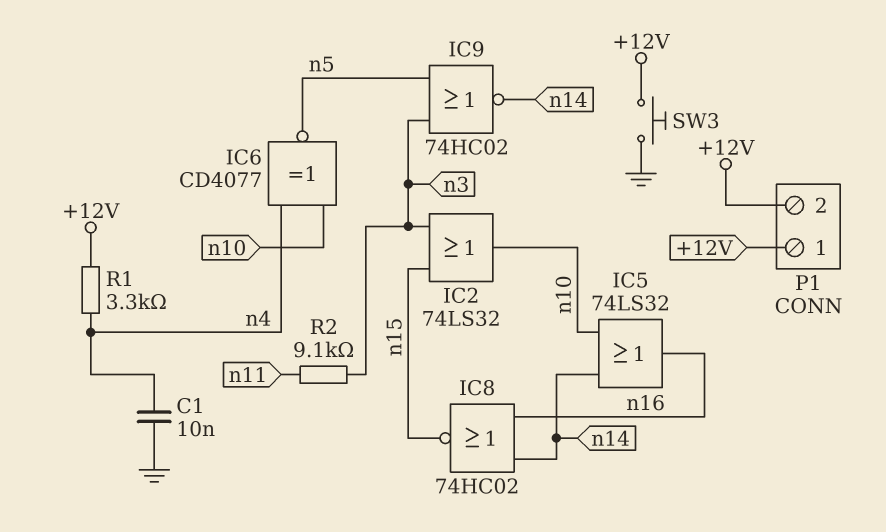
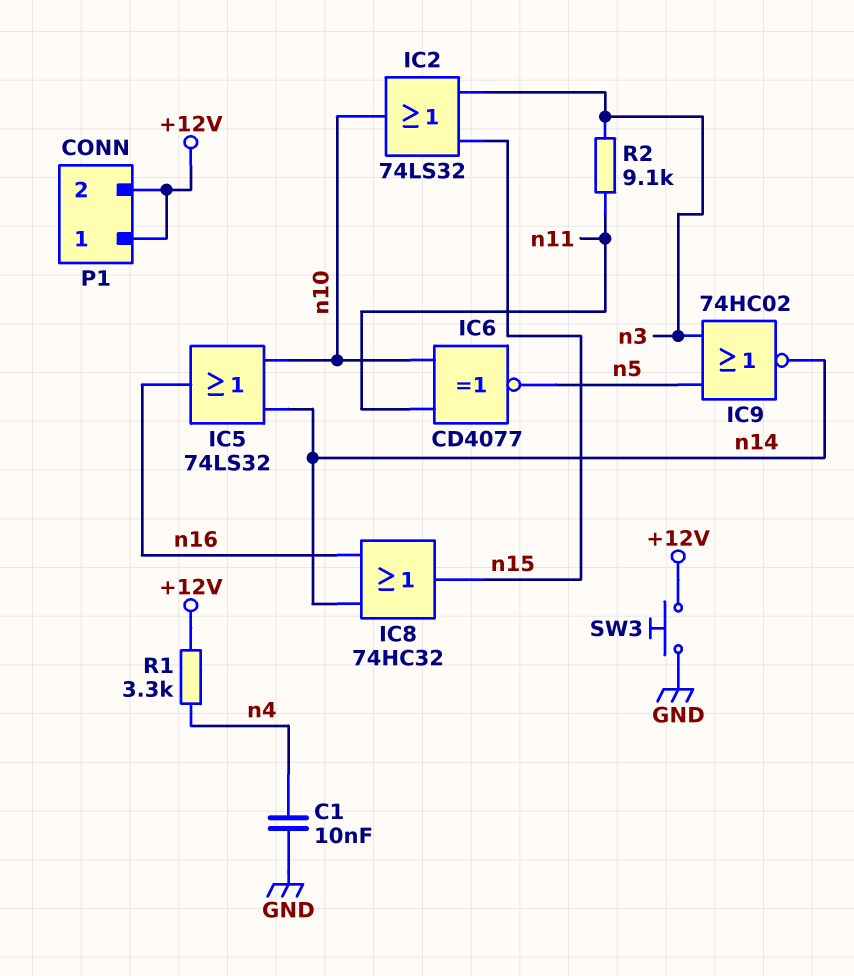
IC6: XNOR CD4077 (in n4, in n10, out n5) -> XNOR CD4077 (in n10, in n11, out n5)
IC8: NOR 74HC02 (in n14, in n16, out n15) -> OR 74HC32 (in n14, in n16, out n15)

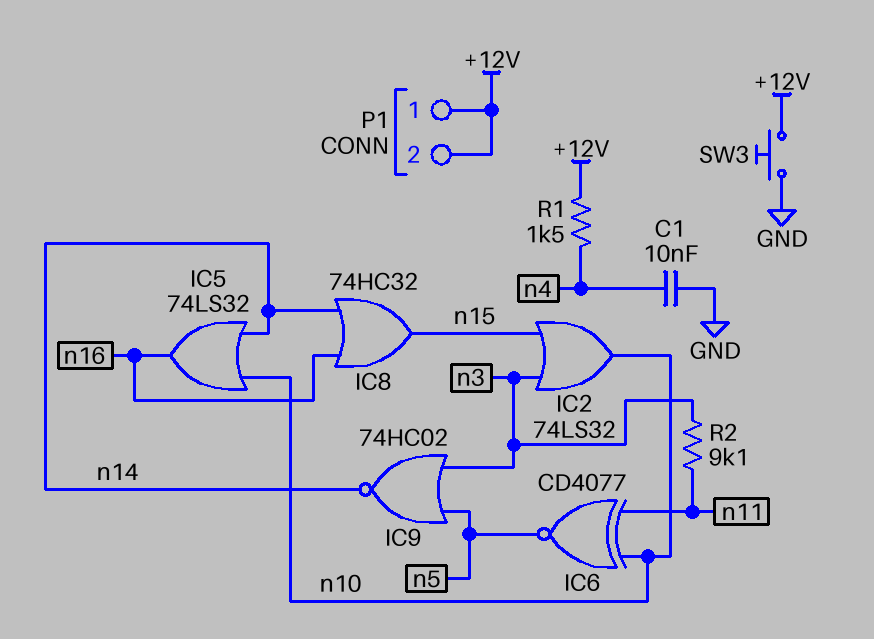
R1: 3.3k (+12V, n4) -> 1.5k (+12V, n4)

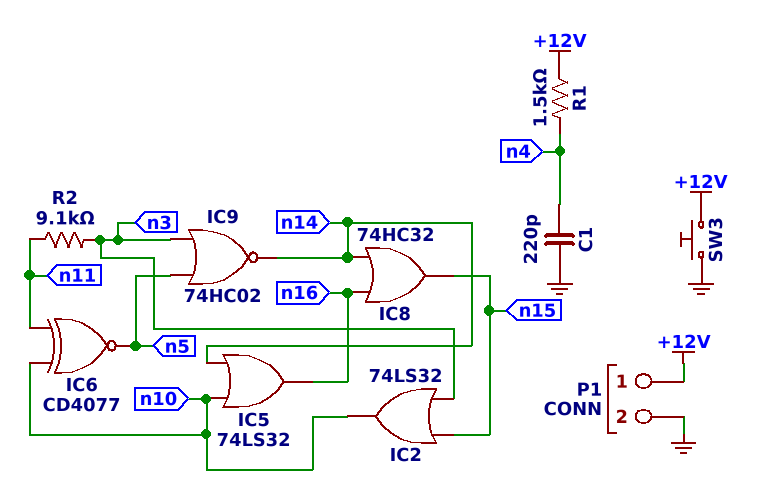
C1: 10nF (GND, n4) -> 220pF (GND, n4)
P1 pin 2: +12V -> GND

